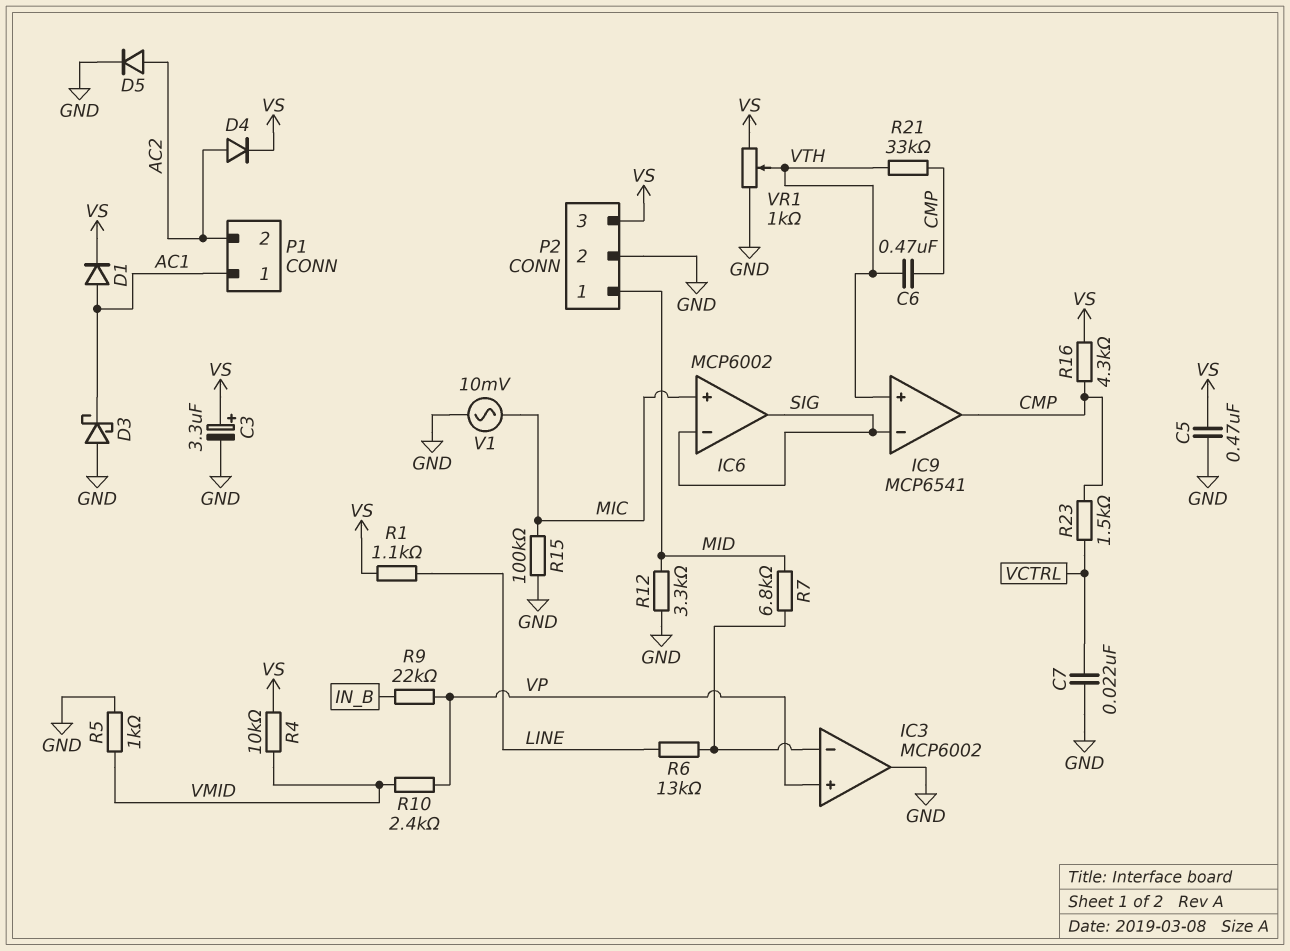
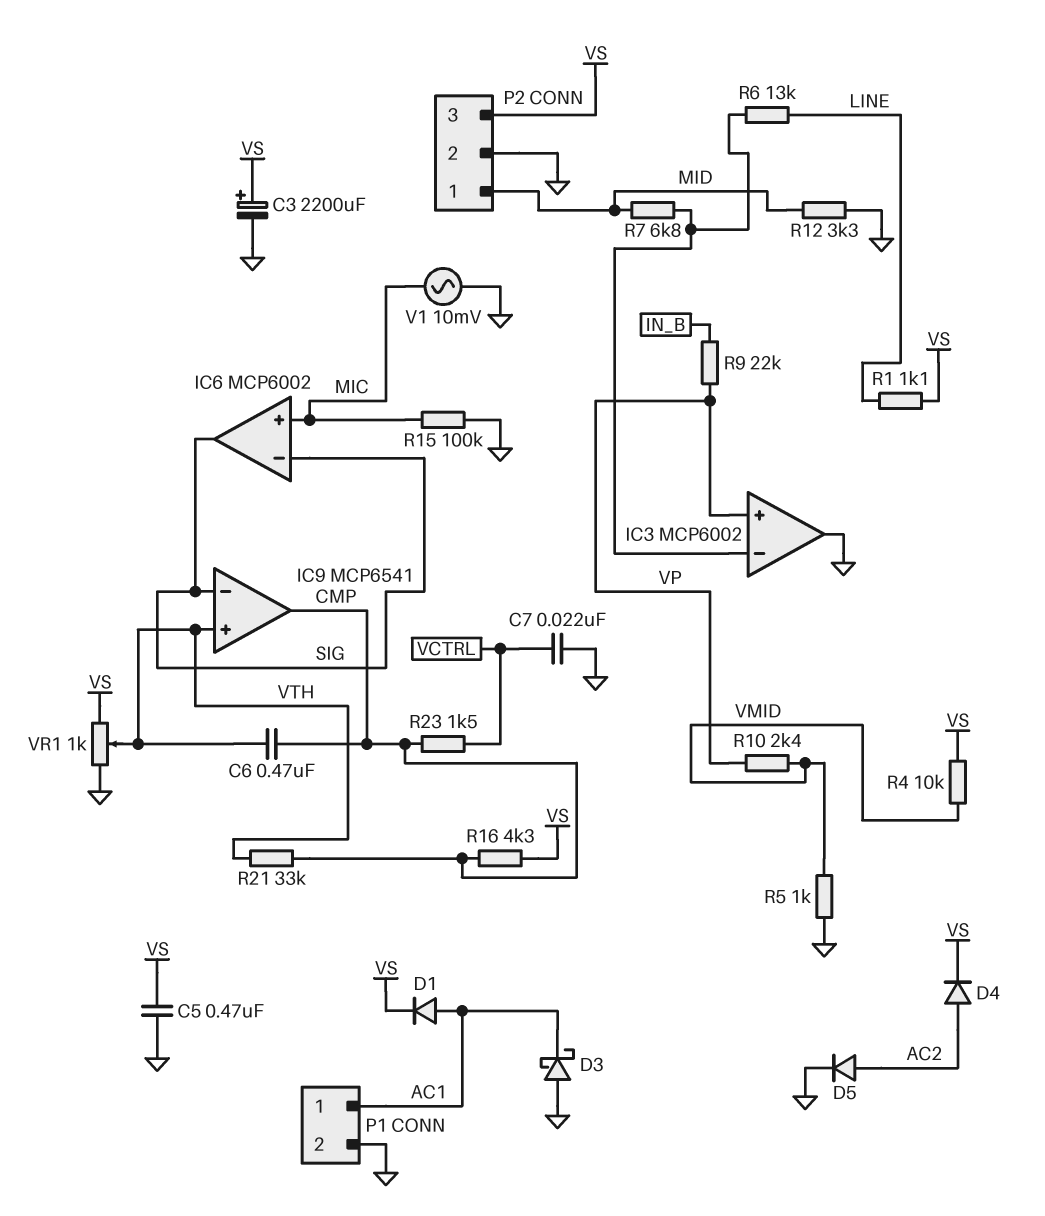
C3: 3.3uF (plus VS, minus GND) -> 2200uF (plus VS, minus GND)
P1 pin 2: AC2 -> GND

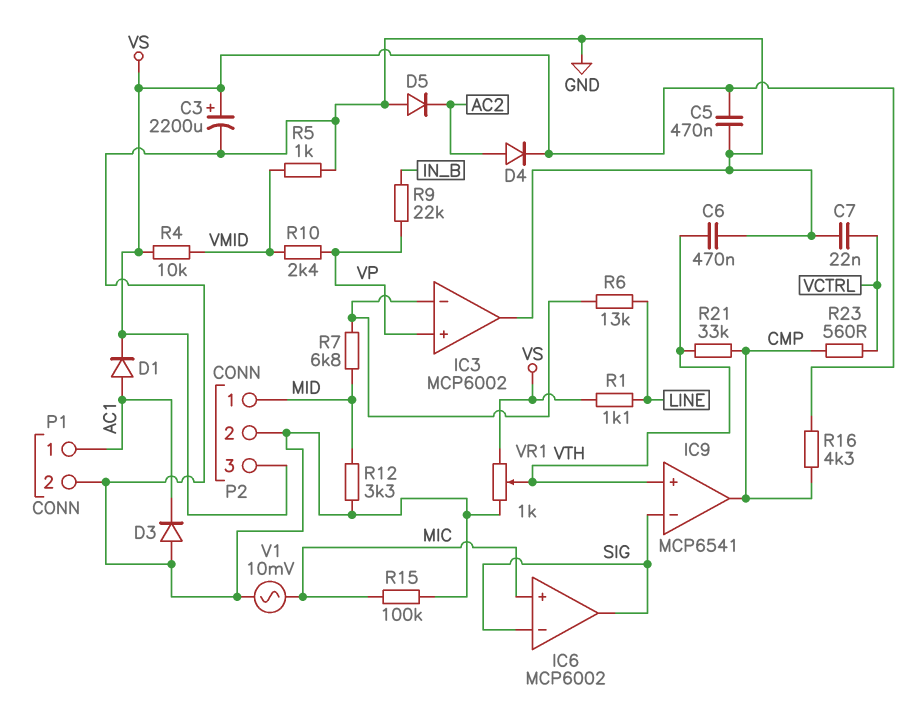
C6: 470nF (CMP, VTH) -> 470nF (GND, VTH)
D3: schottky (A GND, K AC1) -> diode (A GND, K AC1)
D5: diode (A AC2, K GND) -> diode (A GND, K AC2)
R23: 1.5k (CMP, VCTRL) -> 560 (CMP, VCTRL)

